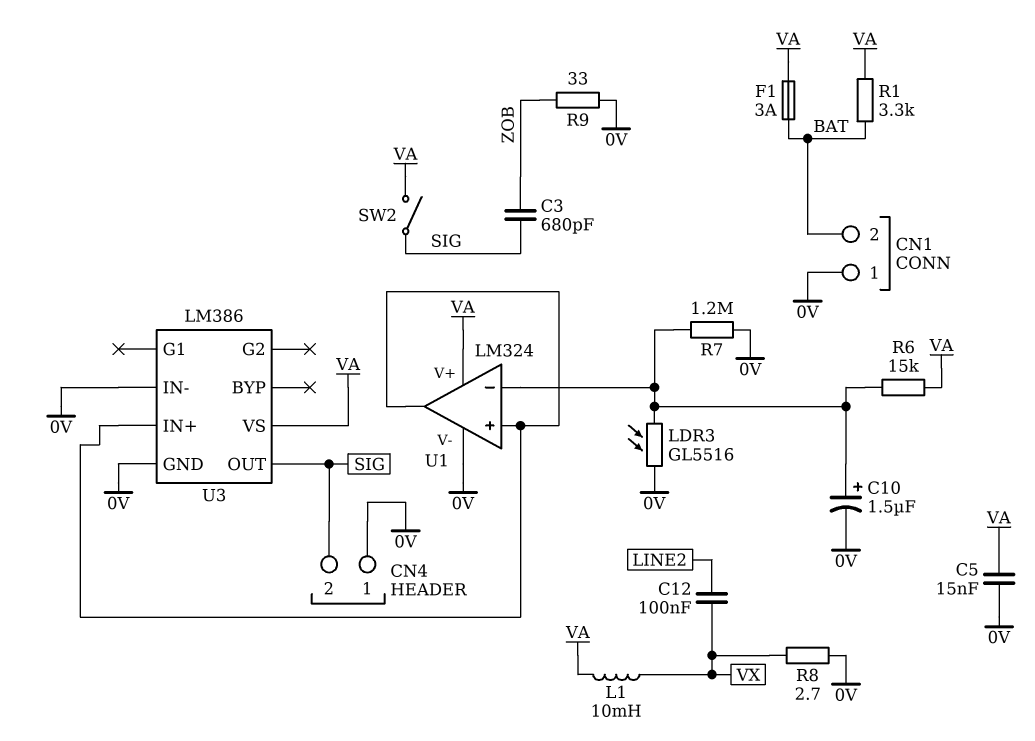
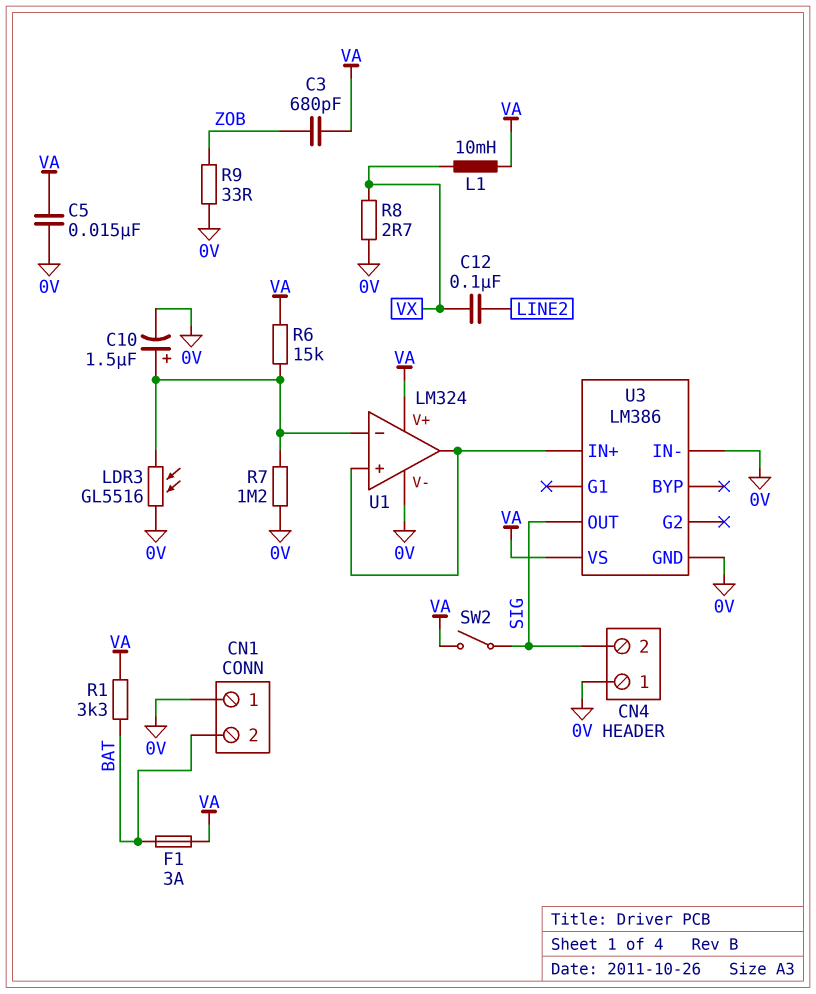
C3: 680pF (SIG, ZOB) -> 680pF (VA, ZOB)

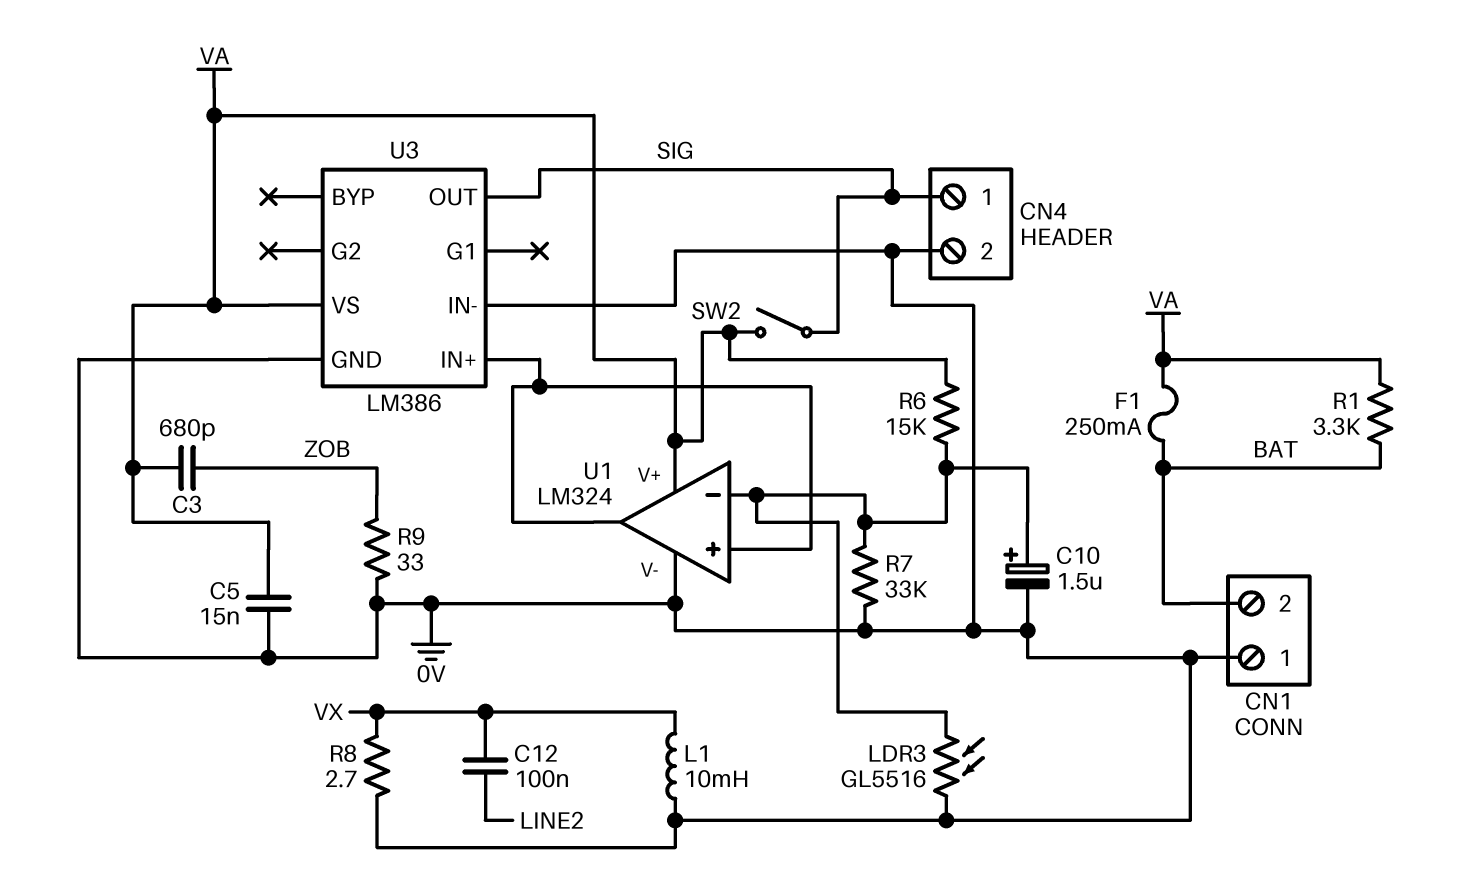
CN4 pin 1: 0V -> SIG
CN4 pin 2: SIG -> 0V
F1: 3A (BAT, VA) -> 250mA (BAT, VA)
L1: 10mH (VA, VX) -> 10mH (0V, VX)
R7: 1.2M (0V, U1/in-) -> 33k (0V, U1/in-)

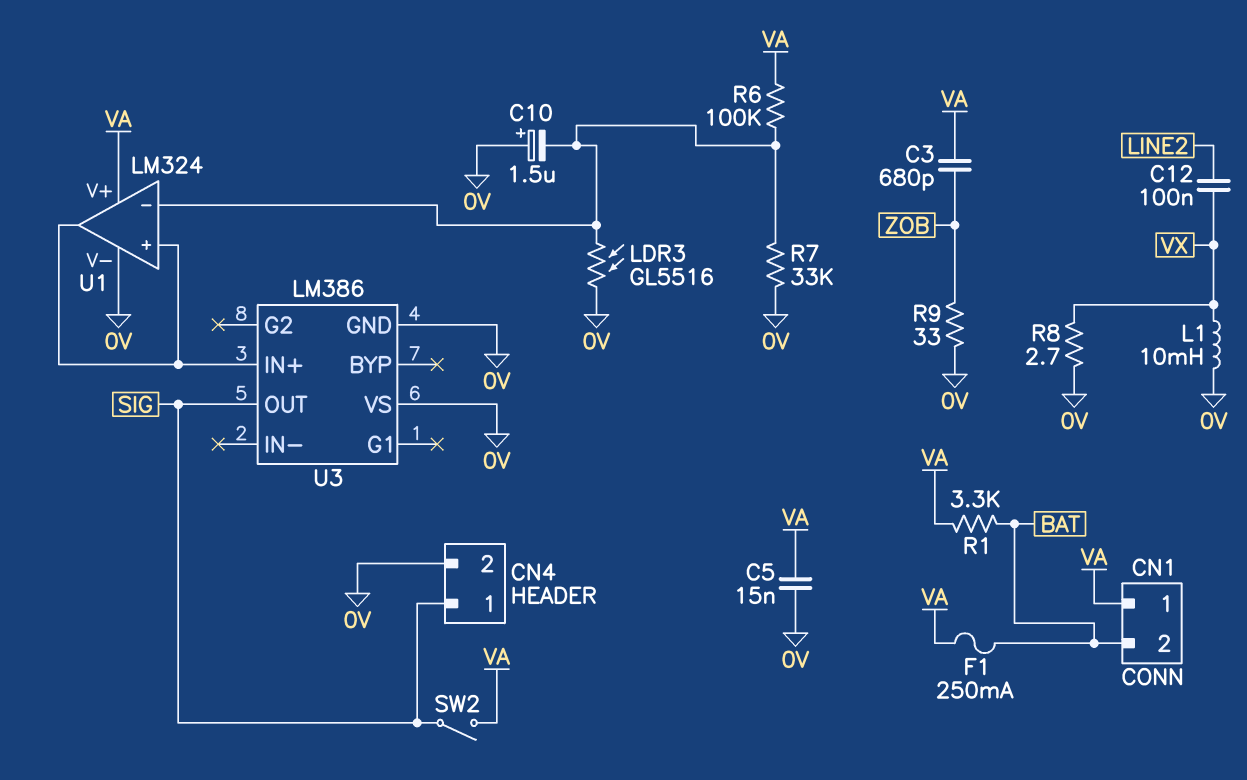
C10: 1.5uF (plus U1/in-, minus 0V) -> 1.5uF (plus 0V, minus U1/in-)
CN1 pin 1: 0V -> VA
R6: 15k (U1/in-, VA) -> 100k (U1/in-, VA)
U3 pin IN-: 0V -> none
U3 pin VS: VA -> 0V

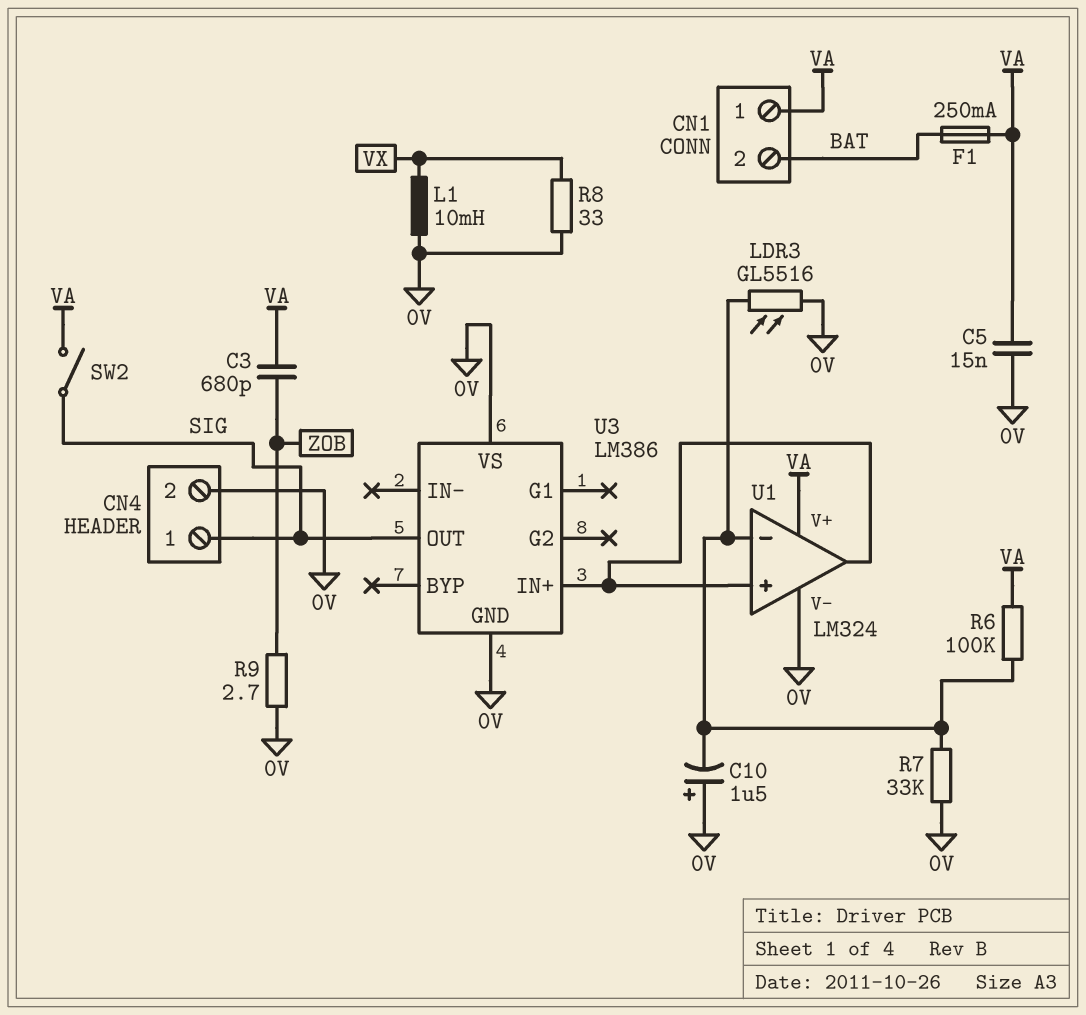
C12: 100nF (LINE2, VX) -> none
R1: 3.3k (BAT, VA) -> none
R8: 2.7 (0V, VX) -> 33 (0V, VX)
R9: 33 (0V, ZOB) -> 2.7 (0V, ZOB)

